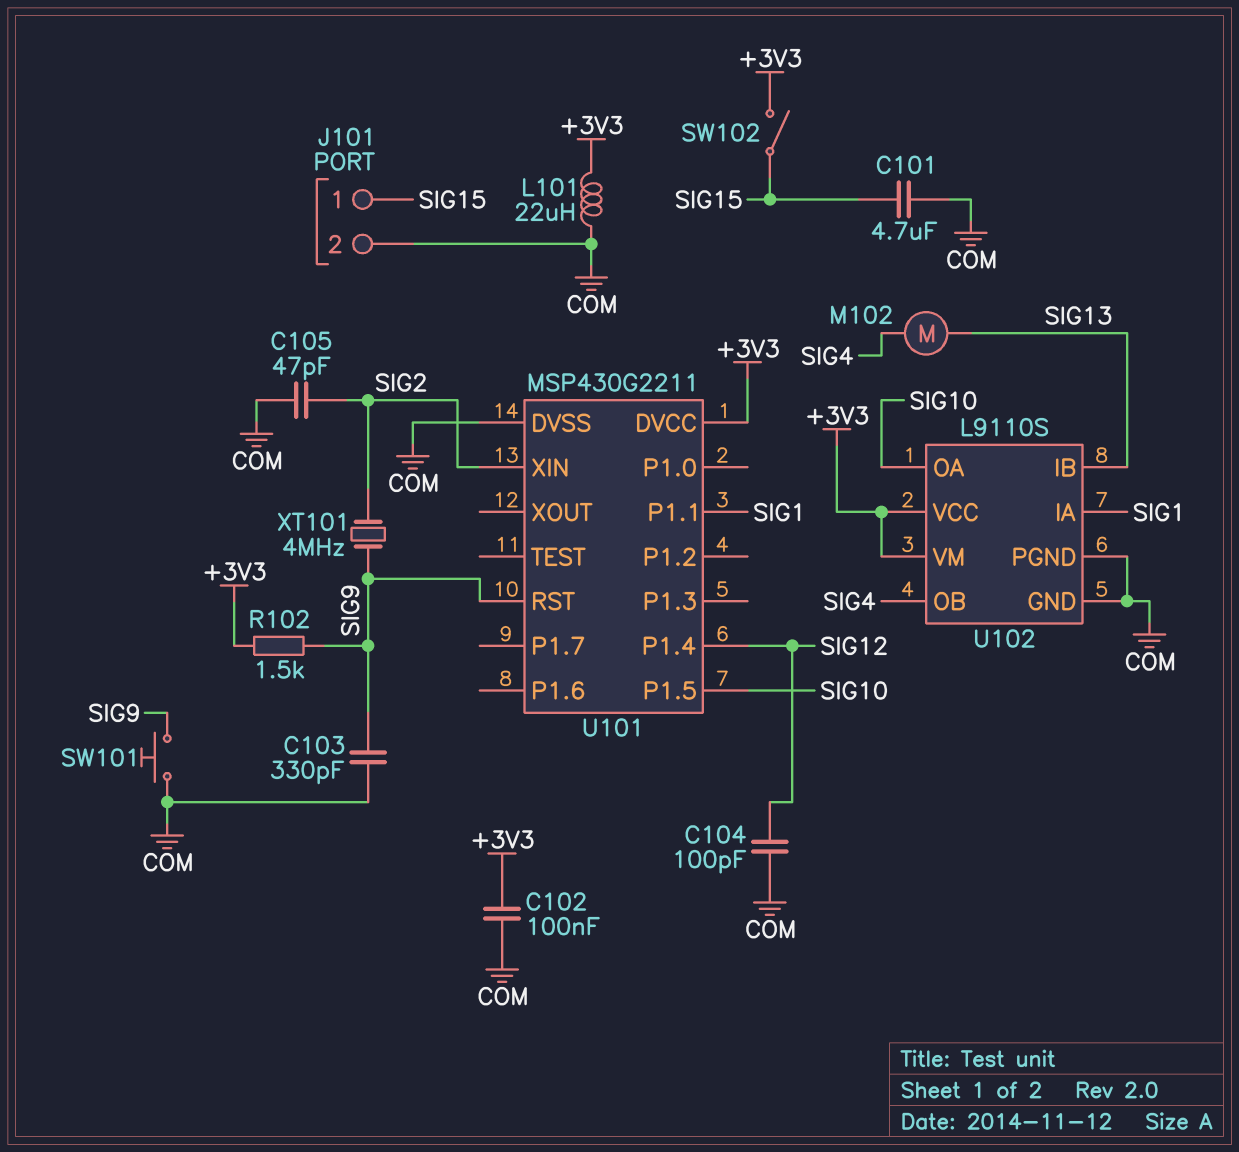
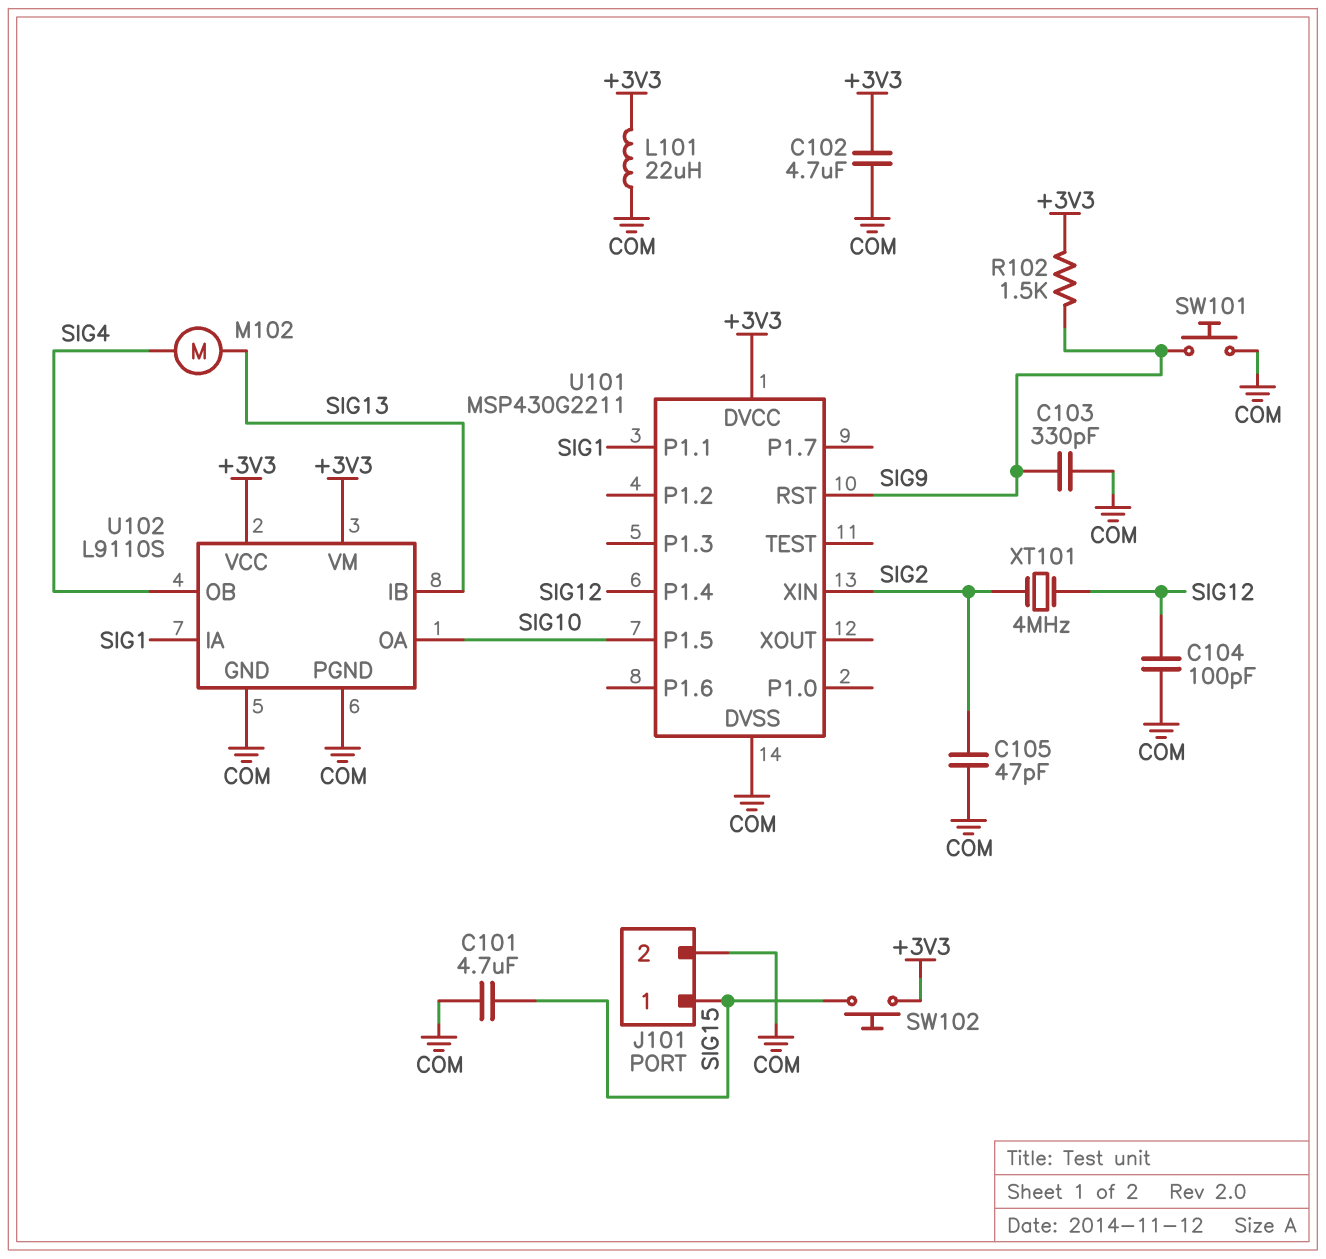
C102: 100nF (+3V3, COM) -> 4.7uF (+3V3, COM)
SW102: switch (+3V3, SIG15) -> button (+3V3, SIG15)
XT101: 4MHz (SIG2, SIG9) -> 4MHz (SIG2, SIG12)

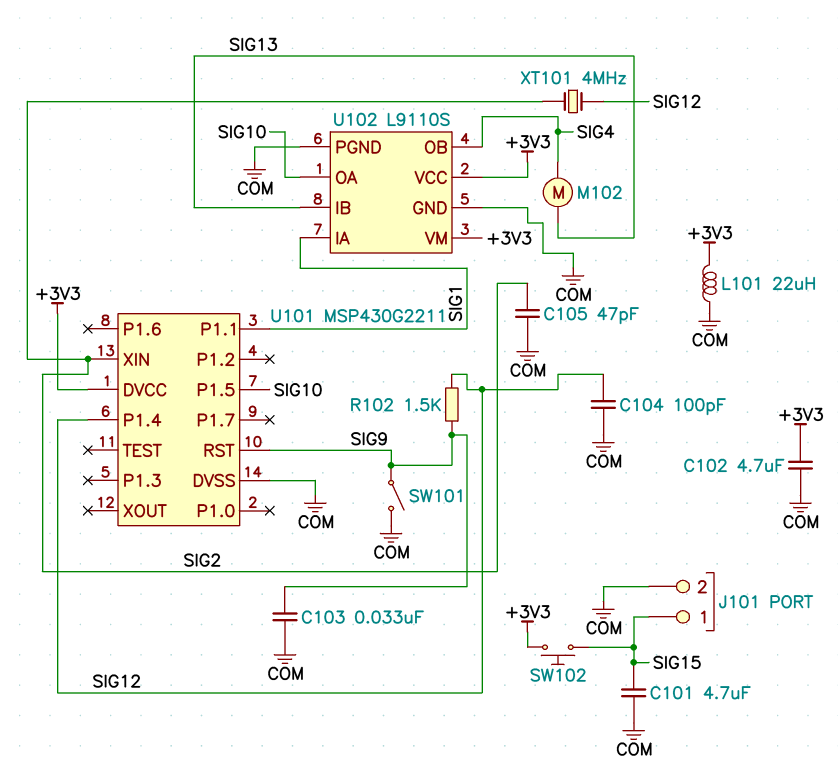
C103: 330pF (COM, SIG9) -> 33nF (COM, SIG9)
R102: 1.5k (+3V3, SIG9) -> 1.5k (SIG9, SIG12)
SW101: button (COM, SIG9) -> switch (COM, SIG9)

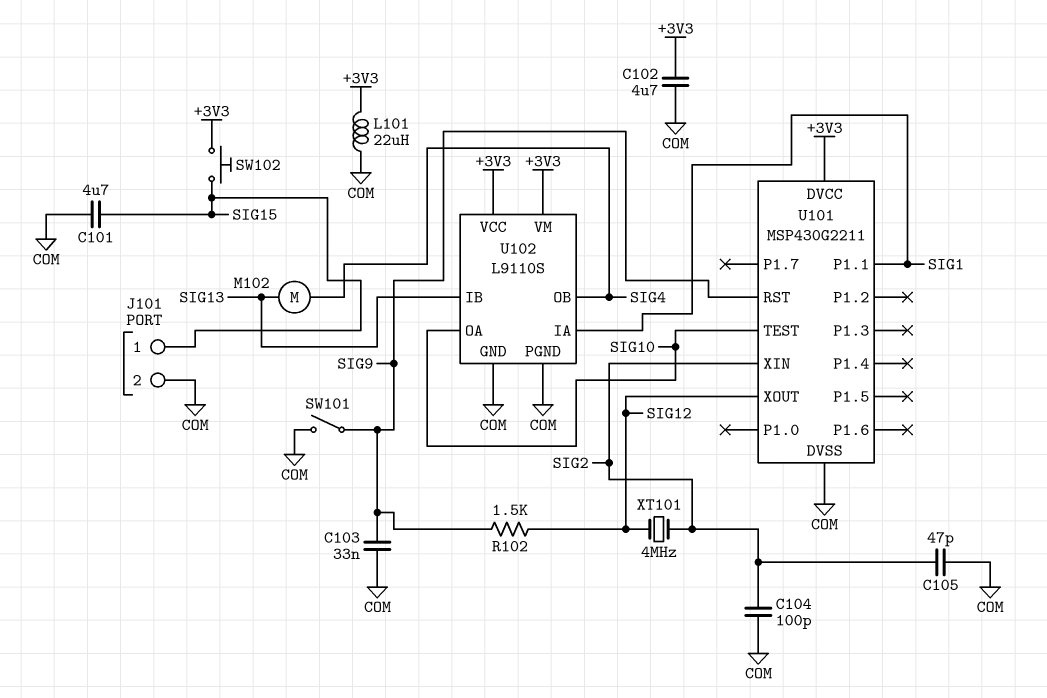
C104: 100pF (COM, SIG12) -> 100pF (COM, SIG2)
U101 pin P1.4: SIG12 -> none
U101 pin P1.5: SIG10 -> none
U101 pin TEST: none -> SIG10
U101 pin XOUT: none -> SIG12

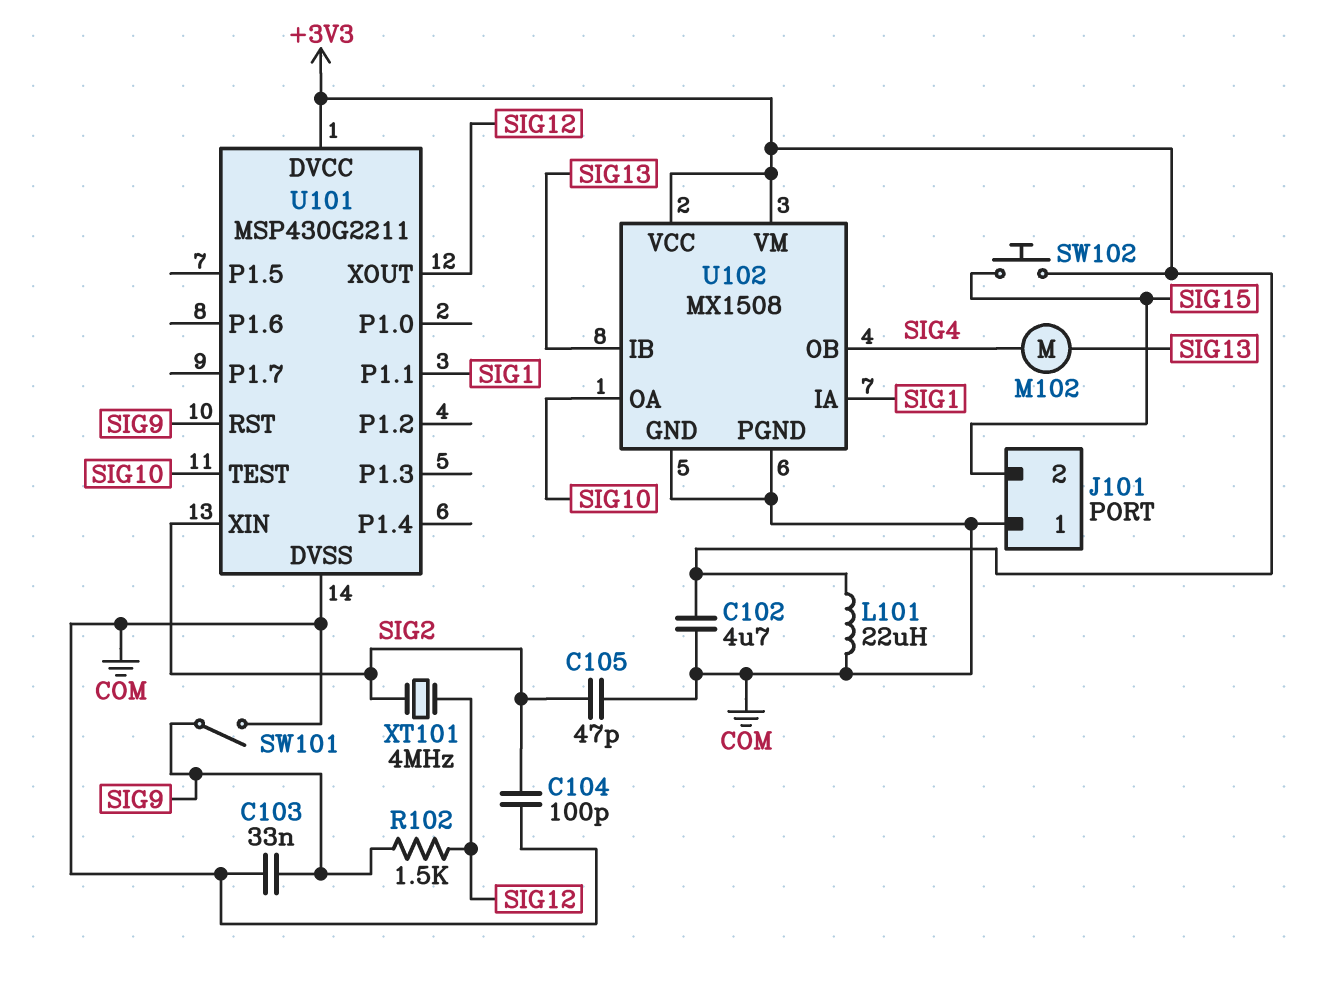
C101: 4.7uF (COM, SIG15) -> none
J101 pin 1: SIG15 -> COM
J101 pin 2: COM -> SIG15
U102: L9110S -> MX1508

